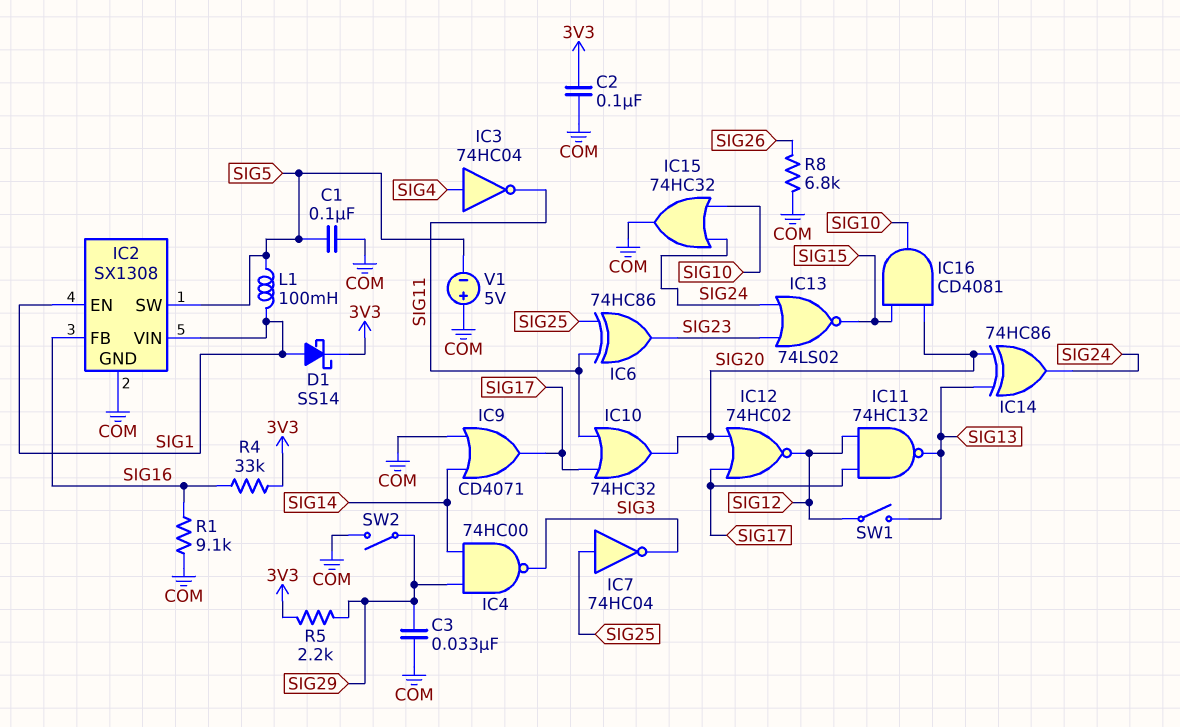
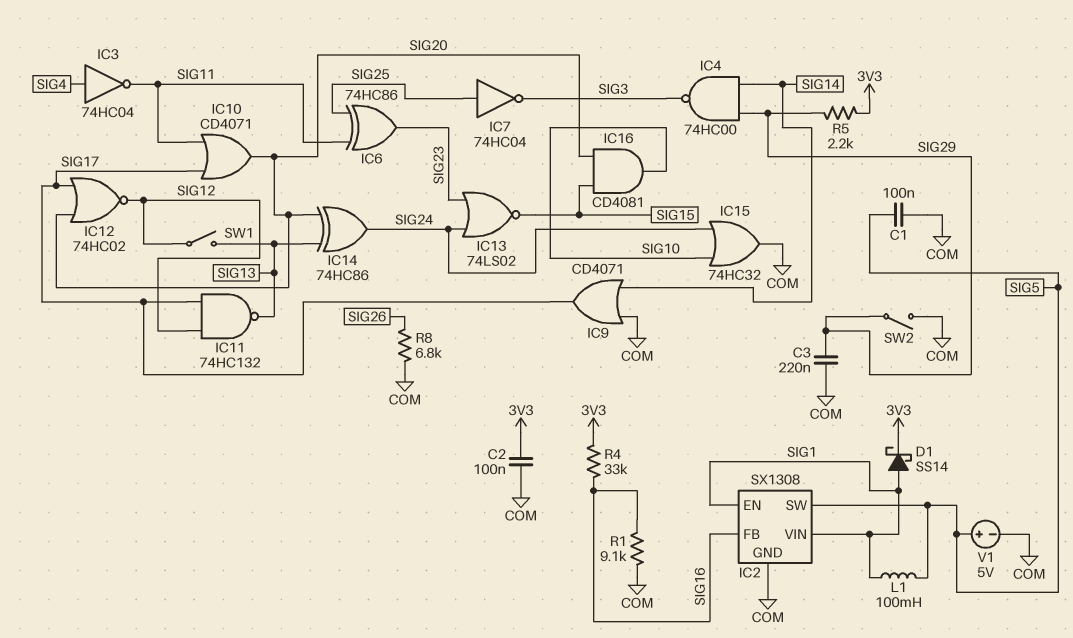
C3: 33nF (COM, SIG29) -> 220nF (COM, SIG29)
IC10: OR 74HC32 (in SIG11, in SIG17, out SIG20) -> OR CD4071 (in SIG11, in SIG17, out SIG20)
V1: 5V (plus COM, minus SIG5) -> 5V (plus SIG5, minus COM)

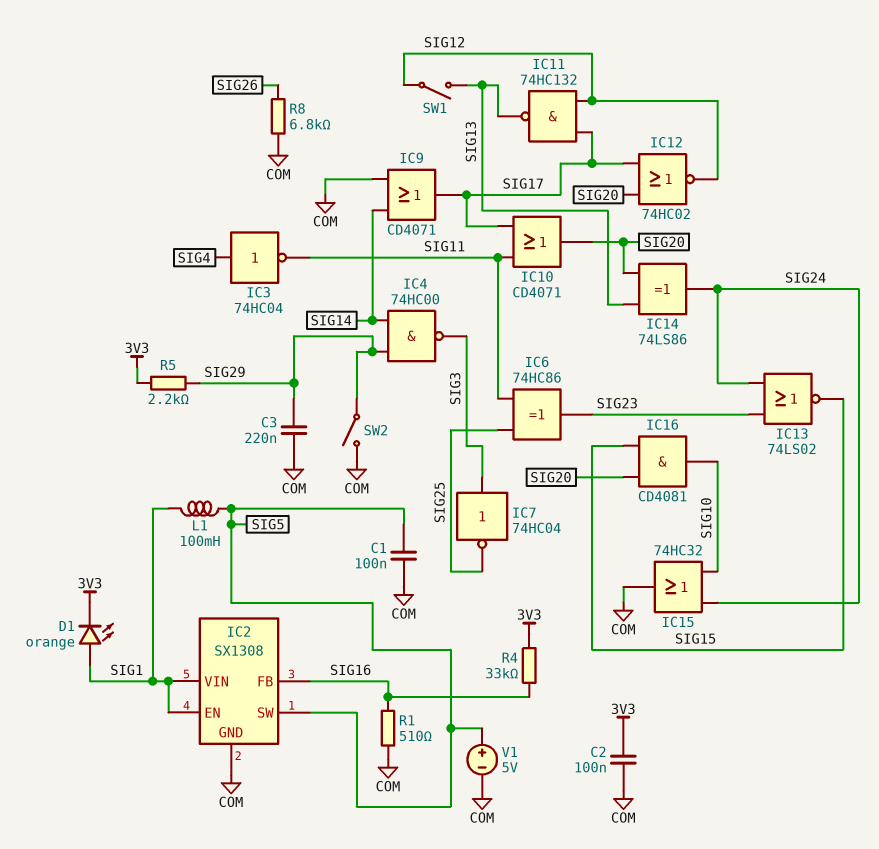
D1: schottky SS14 (A SIG1, K 3V3) -> LED orange (A SIG1, K 3V3)
IC7: NOT 74HC04 (in SIG25, out SIG3) -> NOT 74HC04 (in SIG3, out SIG25)
IC14: XOR 74HC86 (in SIG13, in SIG20, out SIG24) -> XOR 74LS86 (in SIG13, in SIG20, out SIG24)
R1: 9.1k (COM, SIG16) -> 510 (COM, SIG16)

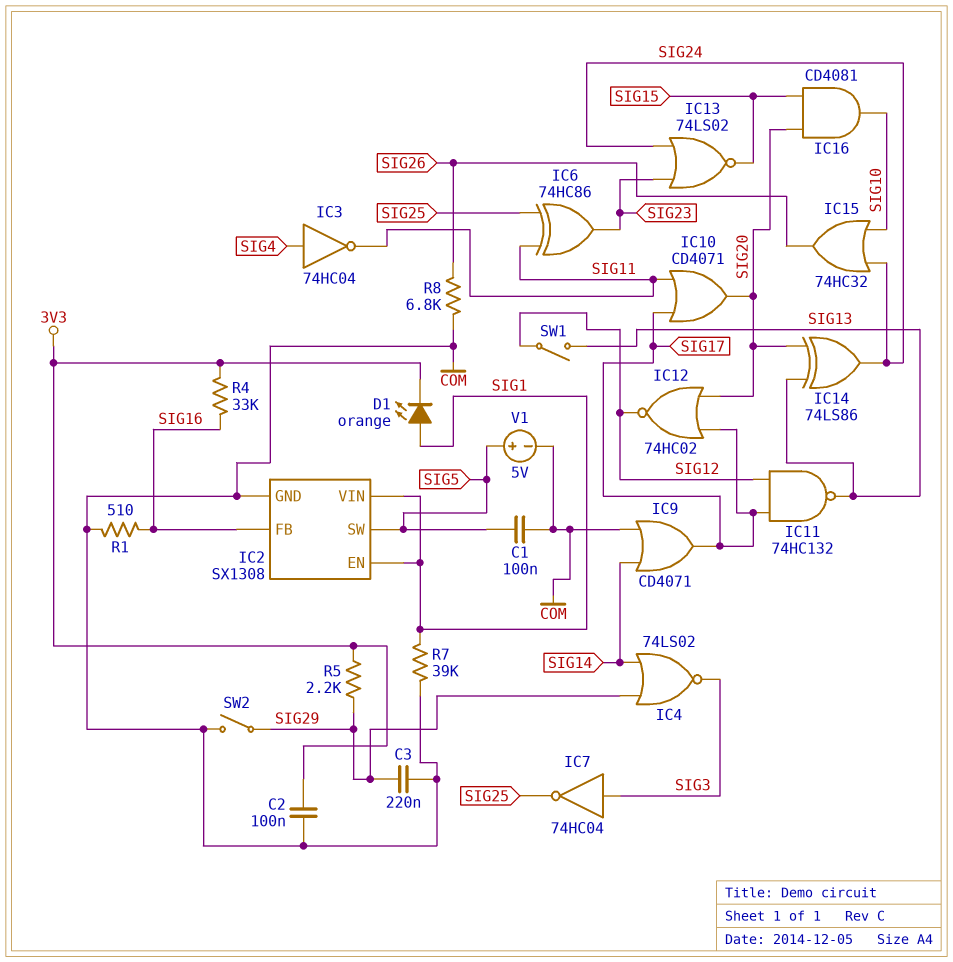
IC4: NAND 74HC00 (in SIG14, in SIG29, out SIG3) -> NOR 74LS02 (in SIG14, in SIG29, out SIG3)
IC15: OR 74HC32 (in SIG10, in SIG24, out COM) -> OR 74HC32 (in SIG10, in SIG24, out SIG26)
L1: 100mH (SIG1, SIG5) -> none
R7: none -> 39k (COM, SIG1)

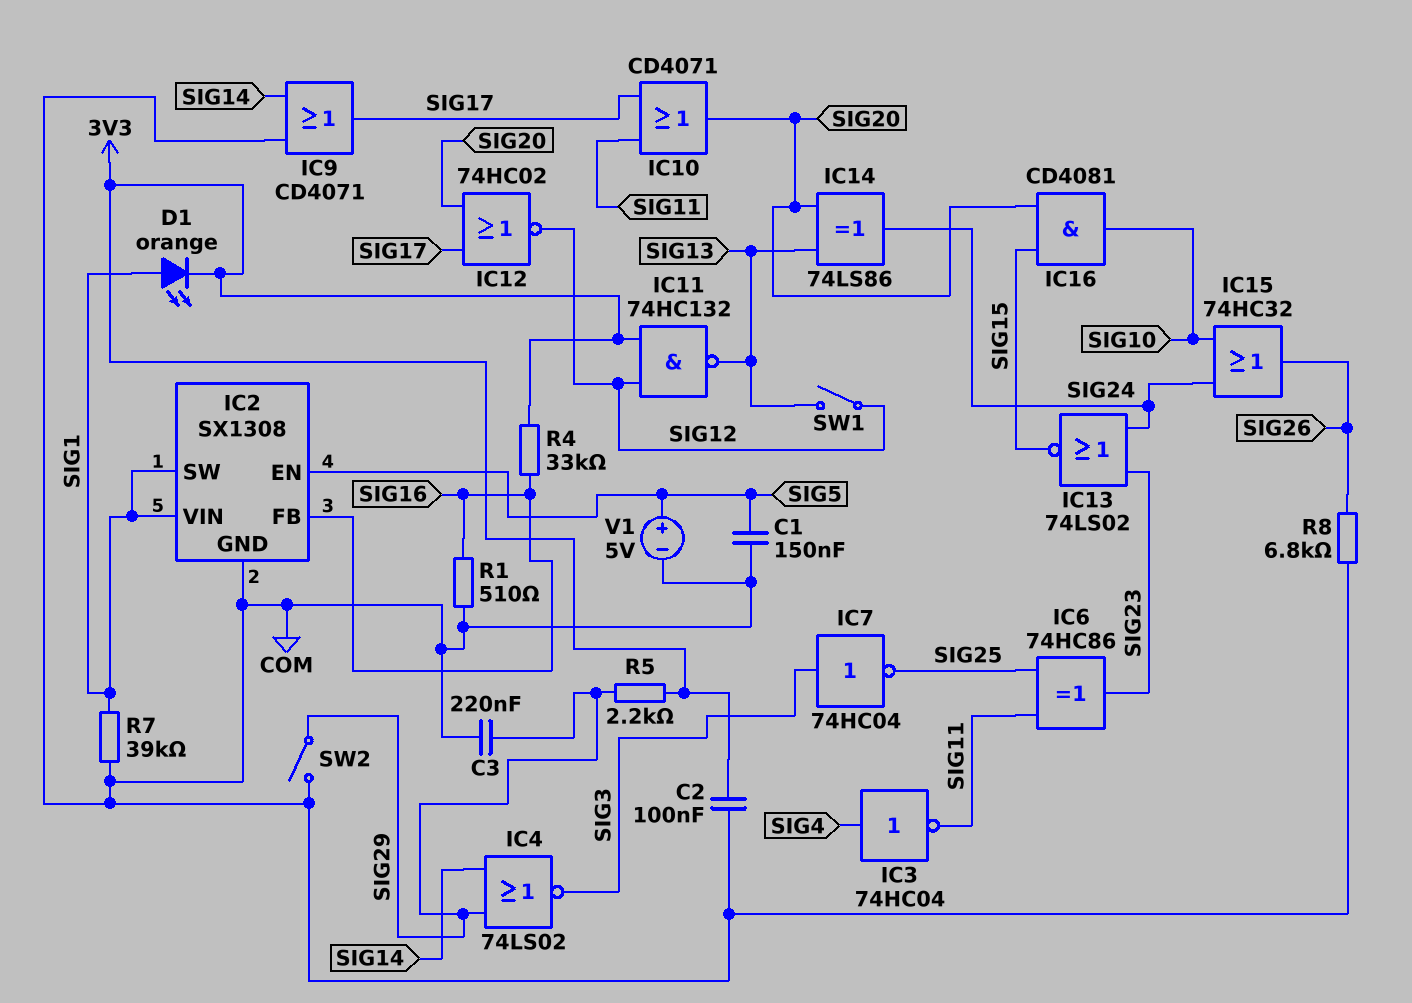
C1: 100nF (COM, SIG5) -> 150nF (COM, SIG5)
IC2 pin EN: SIG1 -> SIG5
IC2 pin SW: SIG5 -> SIG1
IC11: NAND 74HC132 (in SIG12, in SIG17, out SIG13) -> NAND 74HC132 (in 3V3, in SIG12, out SIG13)

